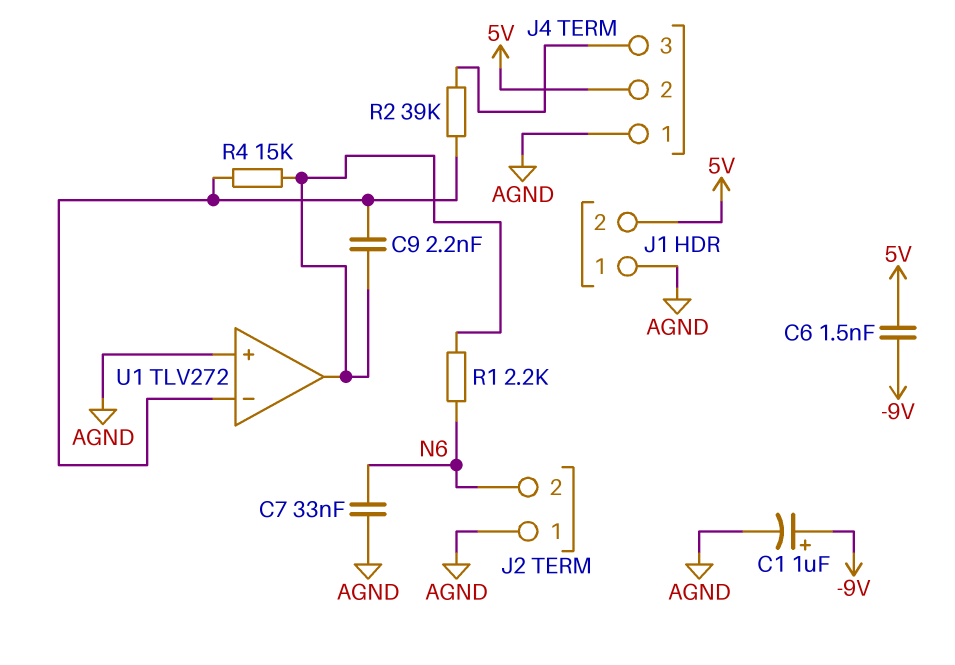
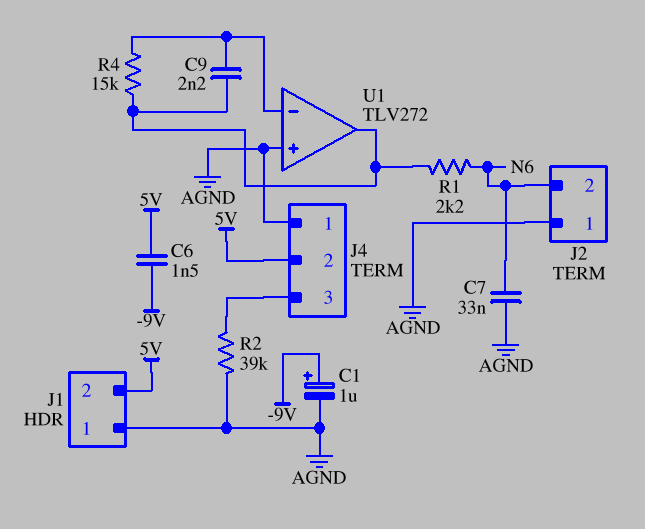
R2: 39k (J4/3, U1/in-) -> 39k (AGND, J4/3)

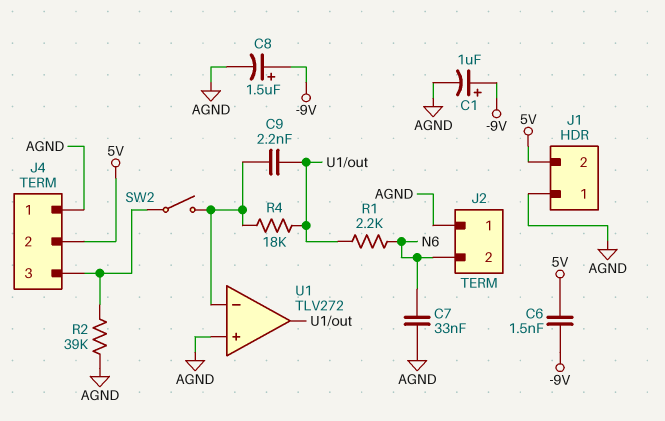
C8: none -> 1.5uF (plus -9V, minus AGND)
R4: 15k (U1/in-, U1/out) -> 18k (U1/in-, U1/out)
SW2: none -> switch (J4/3, U1/in-)

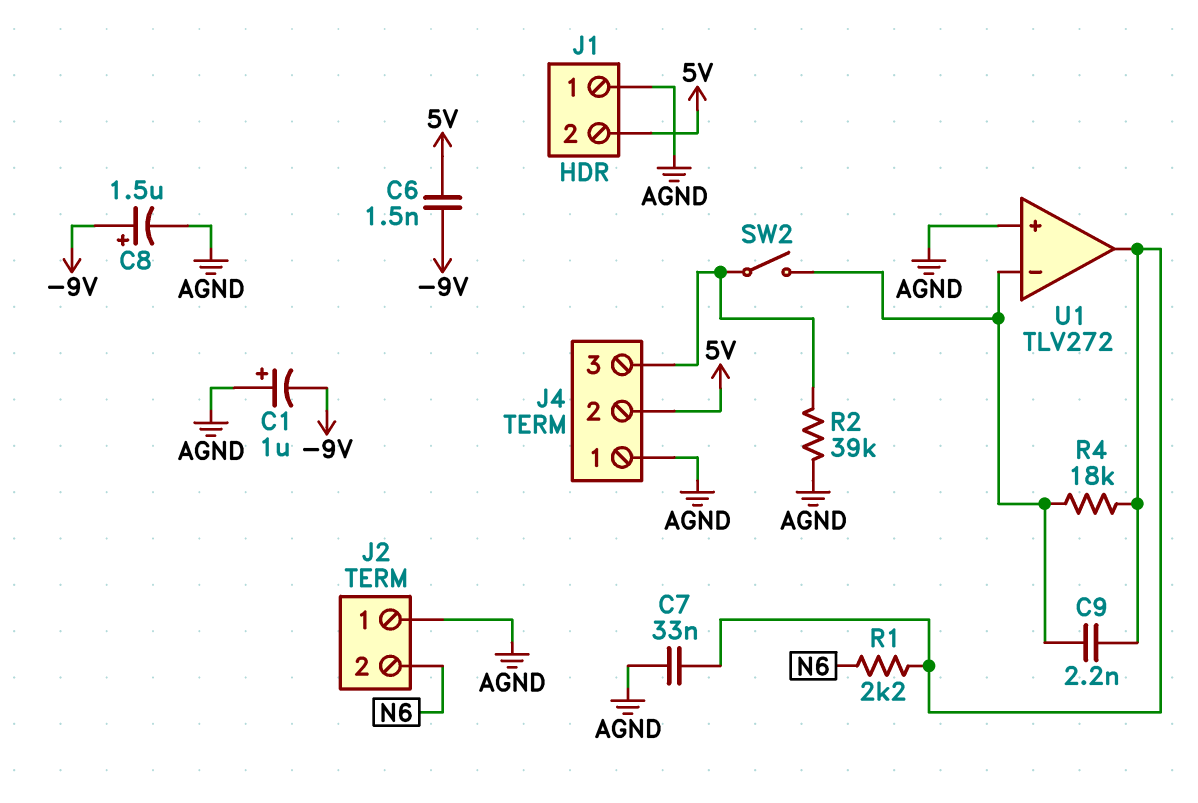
C1: 1uF (plus -9V, minus AGND) -> 1uF (plus AGND, minus -9V)
C7: 33nF (AGND, N6) -> 33nF (AGND, U1/out)

